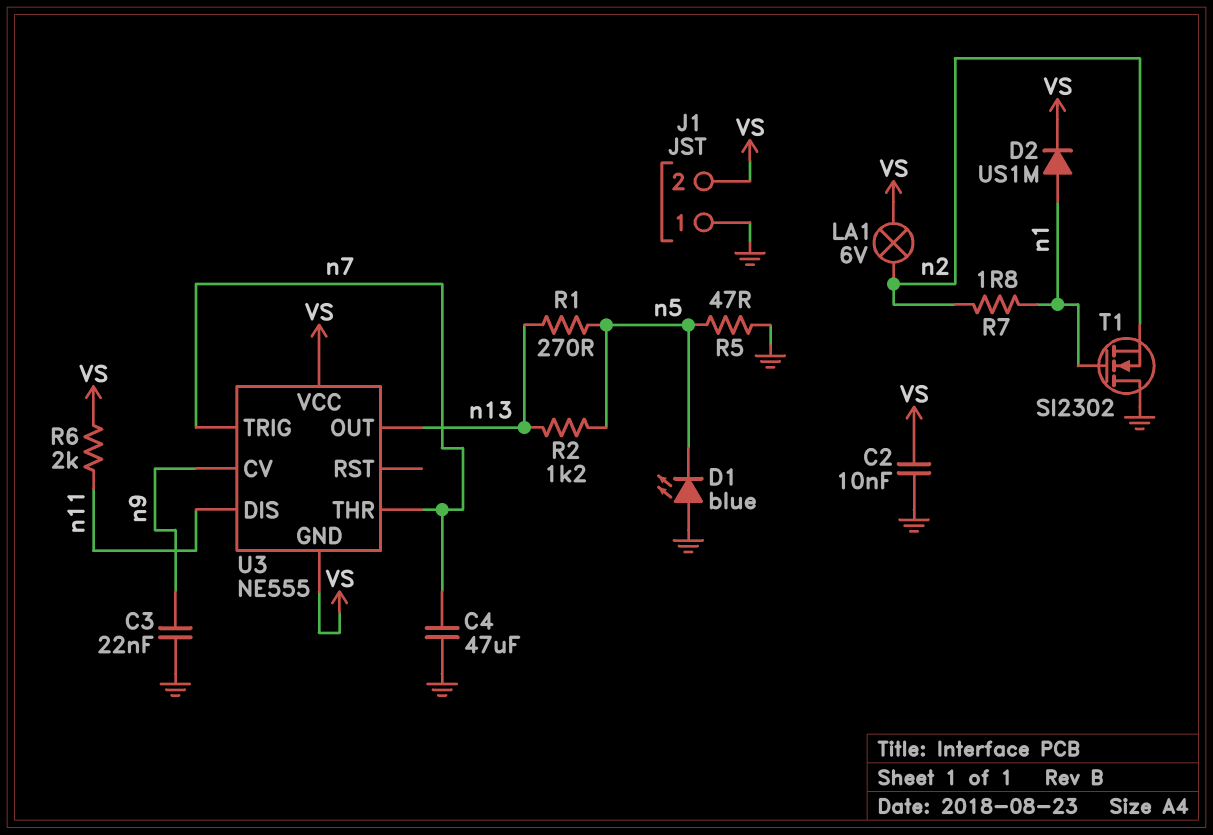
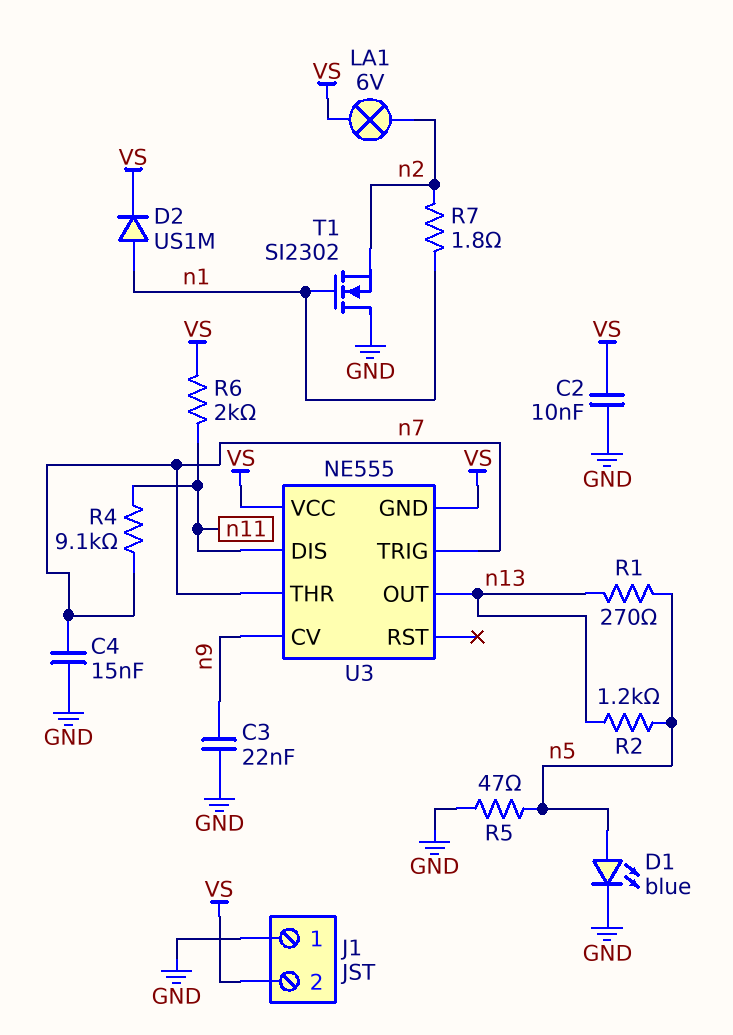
C4: 47uF (GND, n7) -> 15nF (GND, n7)
D1: LED blue (A GND, K n5) -> LED blue (A n5, K GND)
R4: none -> 9.1k (n7, n11)

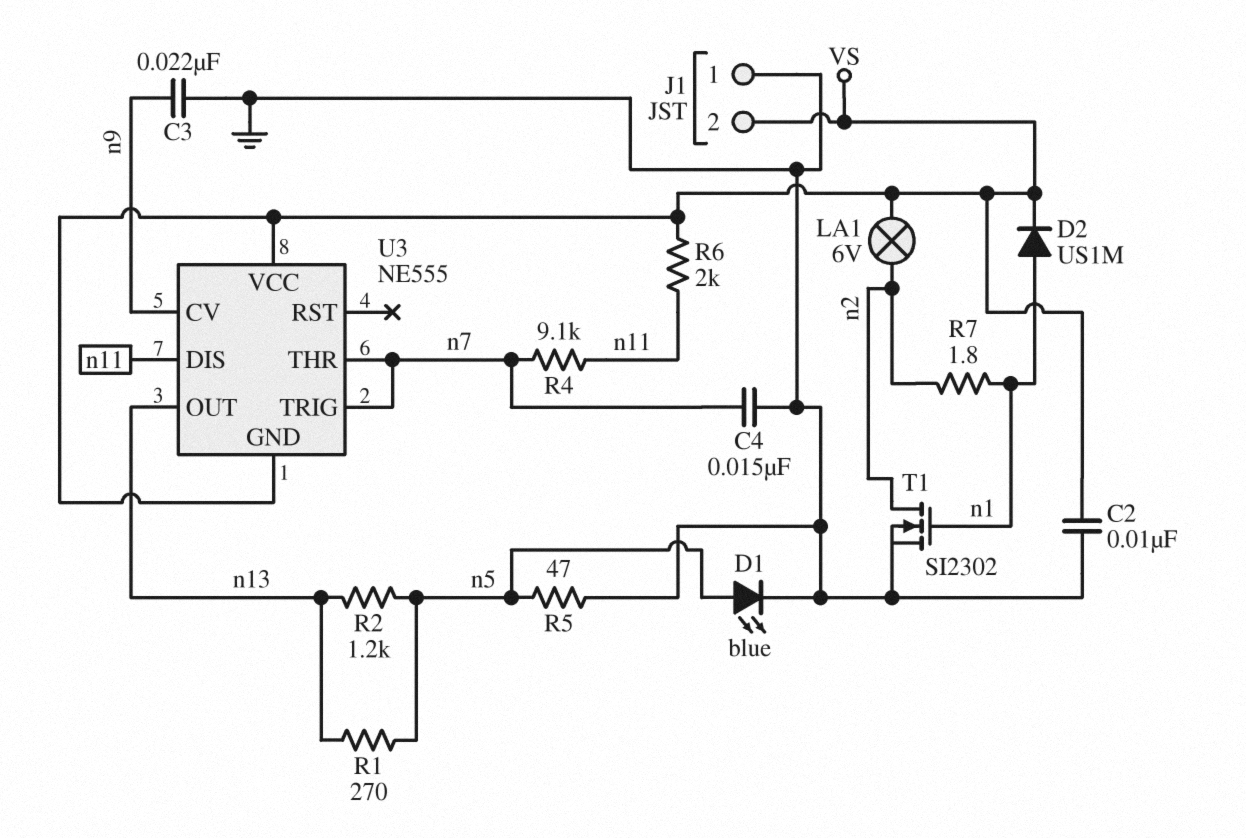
T1: NMOS SI2302 (G n1, D GND, S n2) -> NMOS SI2302 (G n1, D n2, S GND)

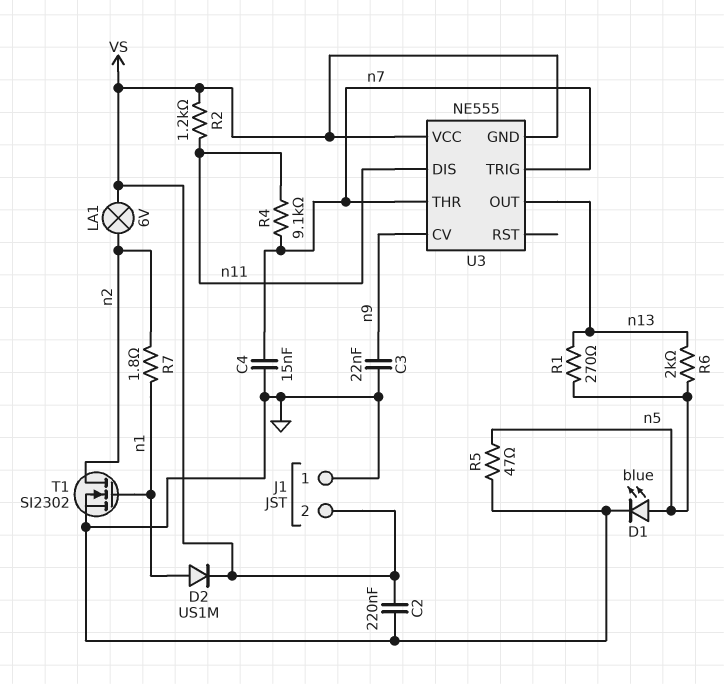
C2: 10nF (GND, VS) -> 220nF (GND, VS)
R2: 1.2k (n5, n13) -> 1.2k (VS, n11)
R6: 2k (VS, n11) -> 2k (n5, n13)

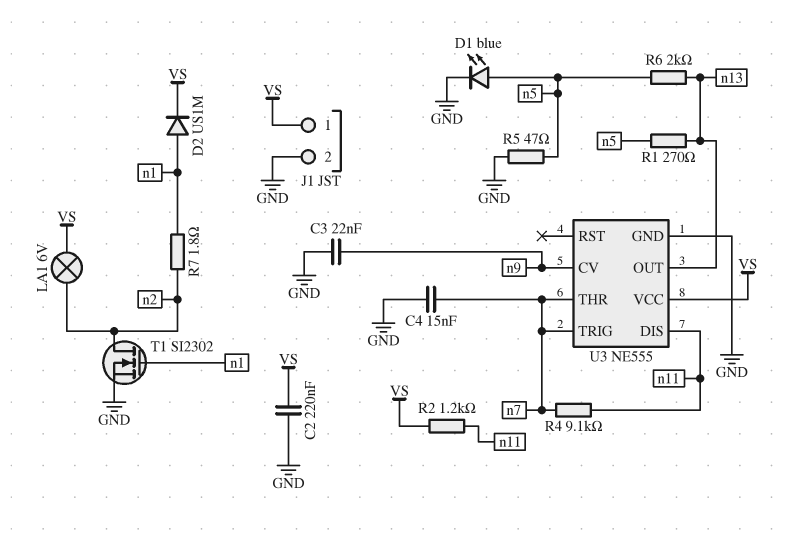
J1 pin 1: GND -> VS
J1 pin 2: VS -> GND
U3 pin GND: VS -> GND

